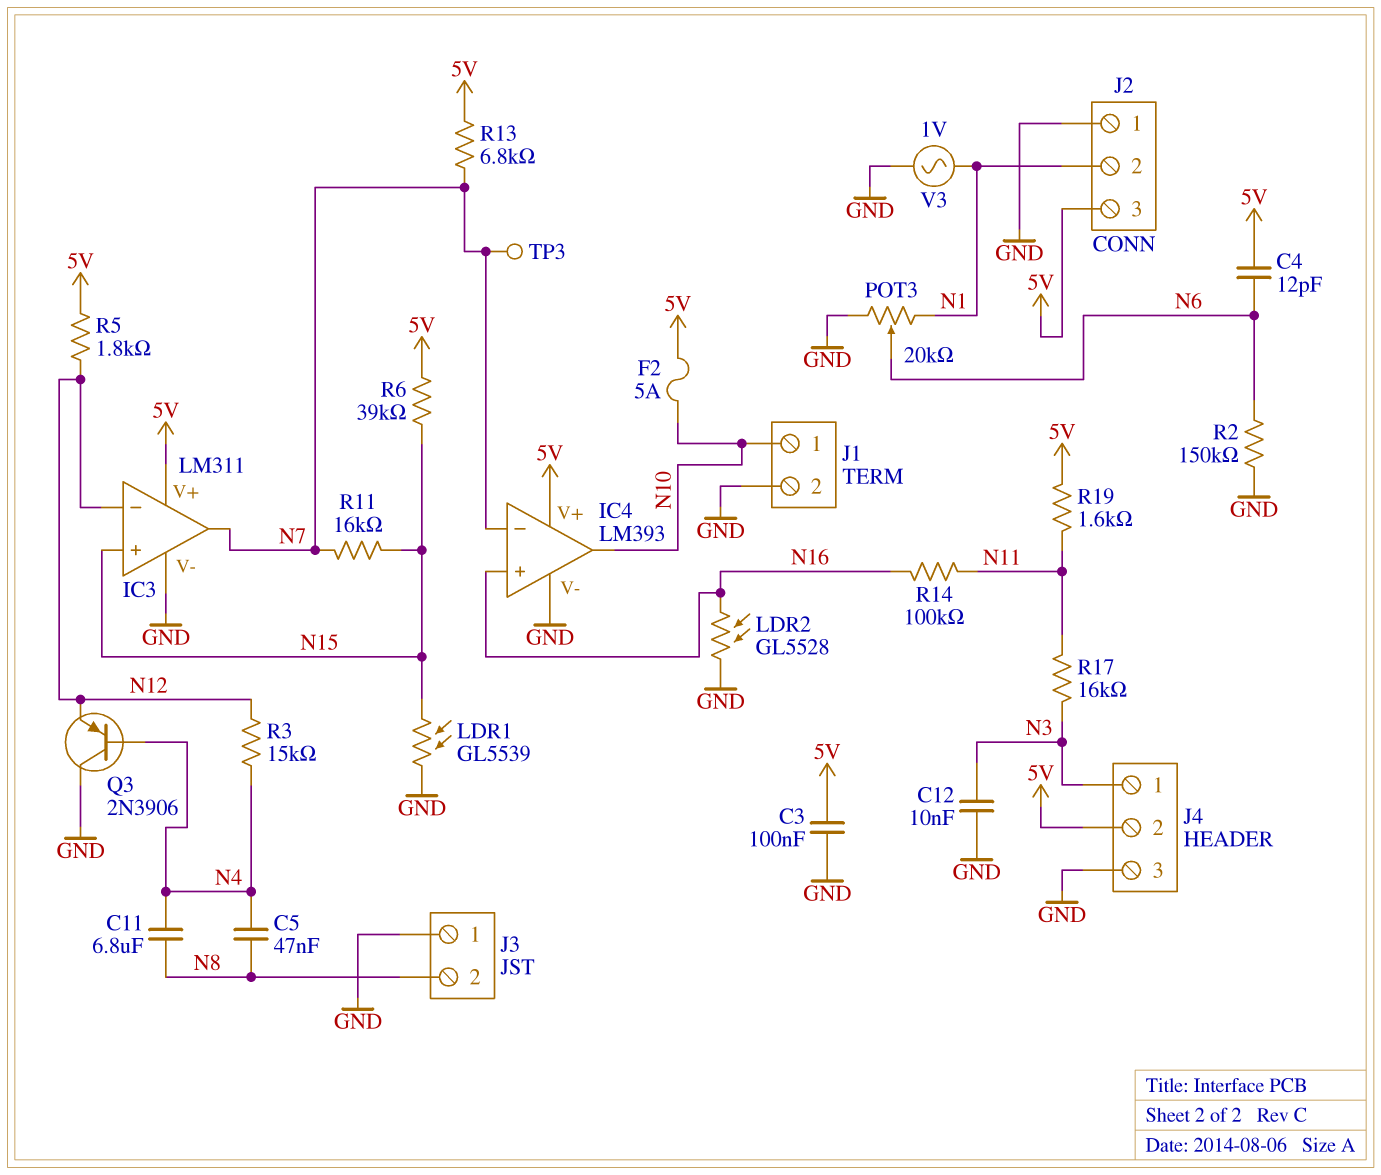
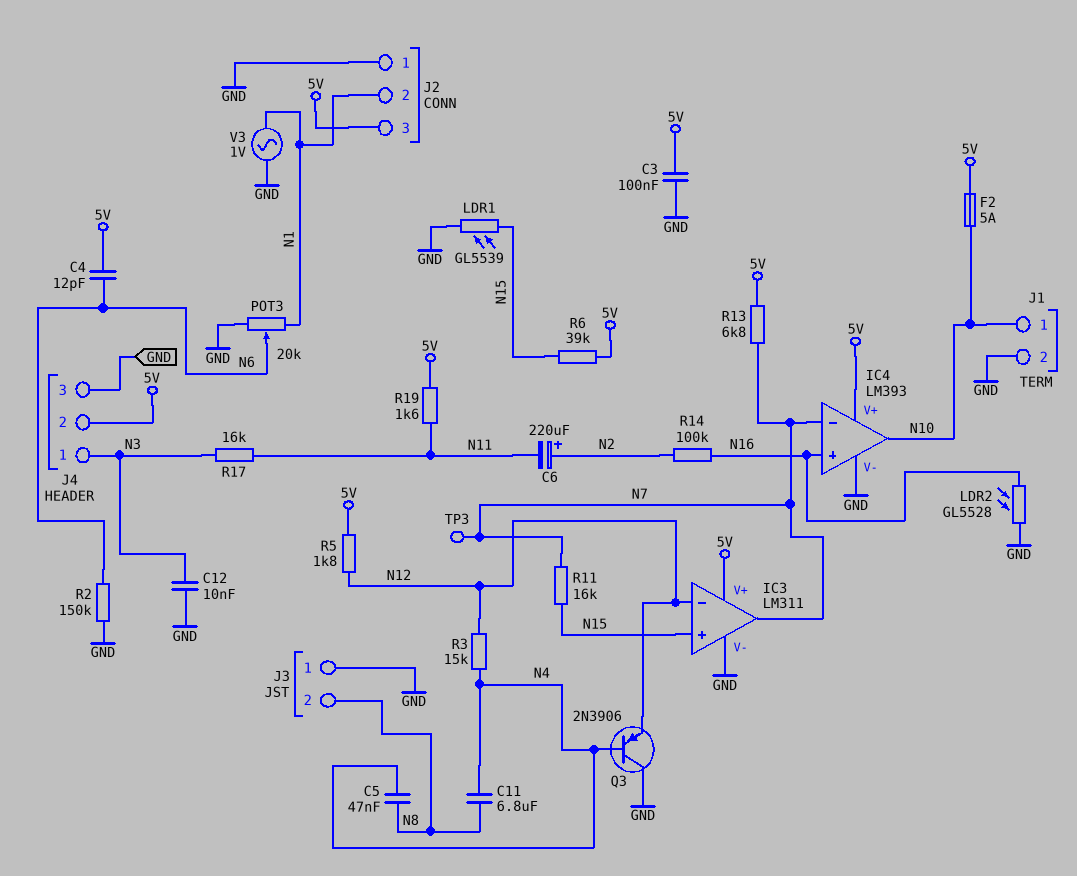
C6: none -> 220uF (plus N2, minus N11)
R14: 100k (N11, N16) -> 100k (N2, N16)

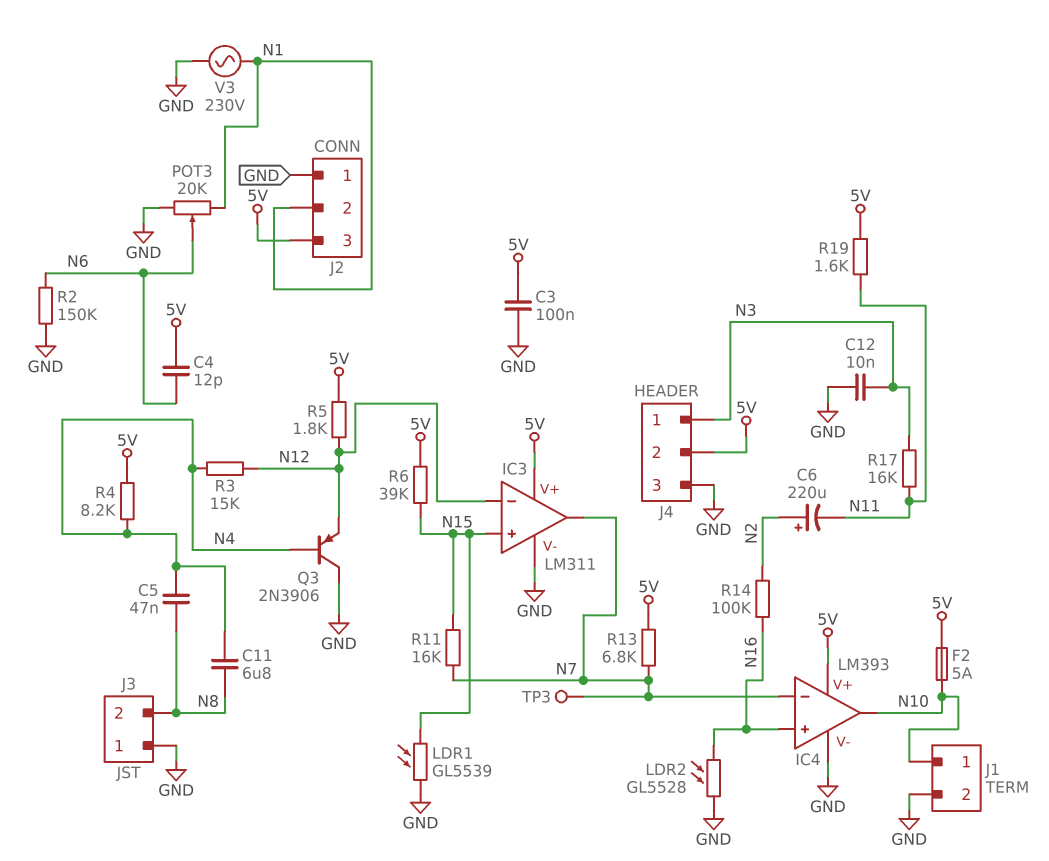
R4: none -> 8.2k (5V, N4)
V3: AC 1V (GND, N1) -> AC 230V (GND, N1)

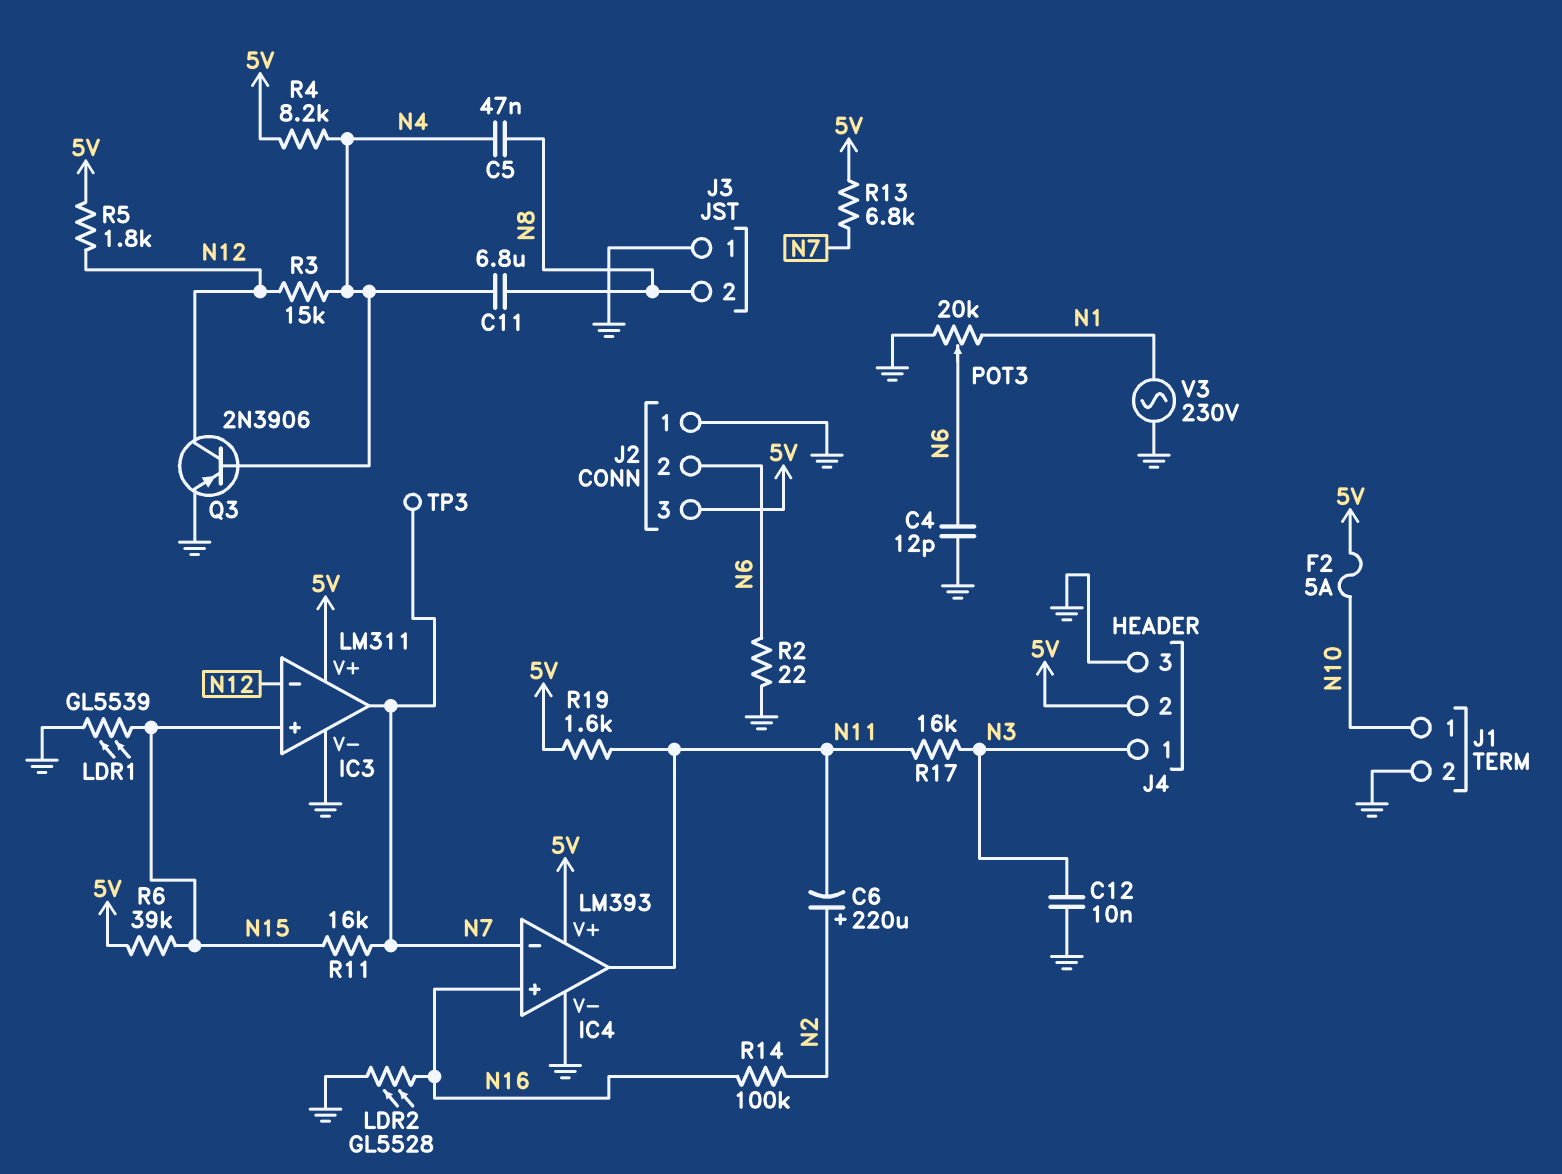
C3: 100nF (5V, GND) -> none
C4: 12pF (5V, N6) -> 12pF (GND, N6)
IC4 pin out: N10 -> N11
J2 pin 2: N1 -> N6
Q3: PNP 2N3906 (B N4, C GND, E N12) -> PNP 2N3906 (B N4, C N12, E GND)
R2: 150k (GND, N6) -> 22 (GND, N6)

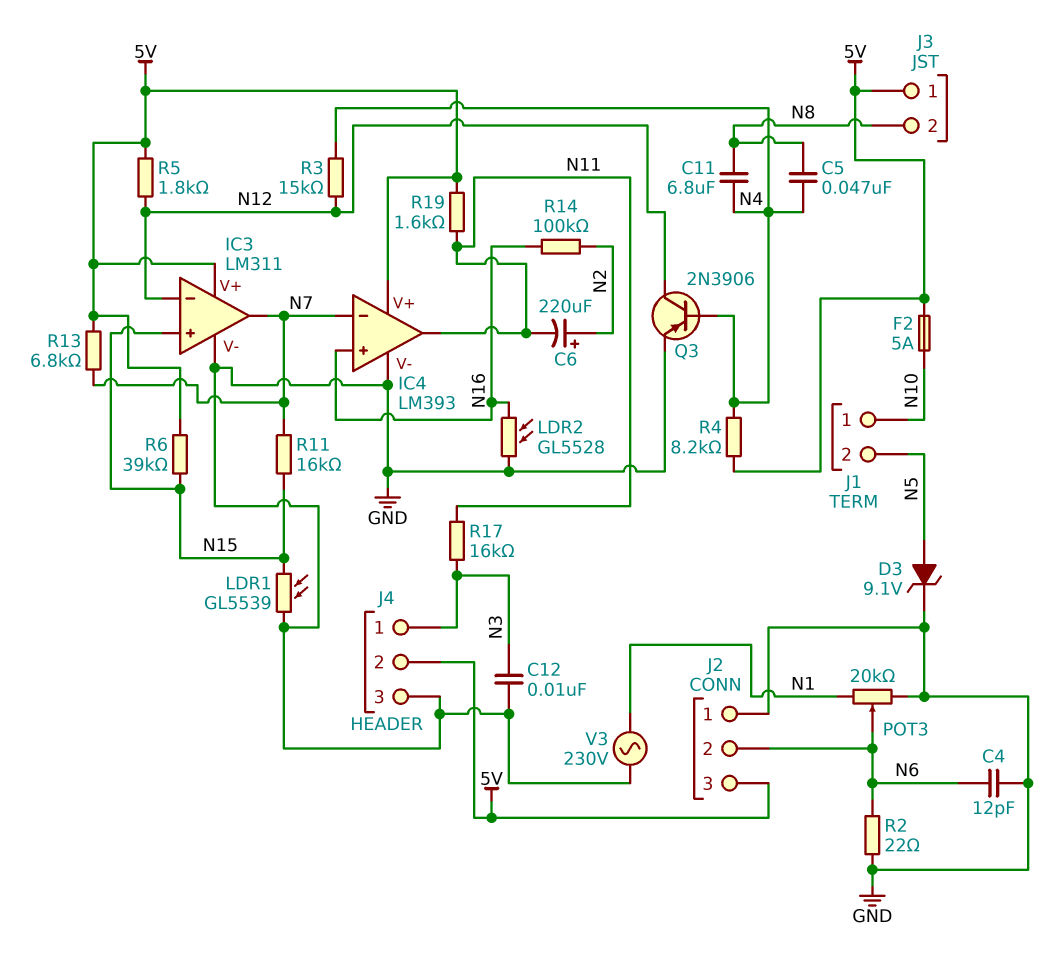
D3: none -> zener 9.1V (A N5, K GND)
J1 pin 2: GND -> N5
J3 pin 1: GND -> 5V
TP3: test point (N7) -> none

